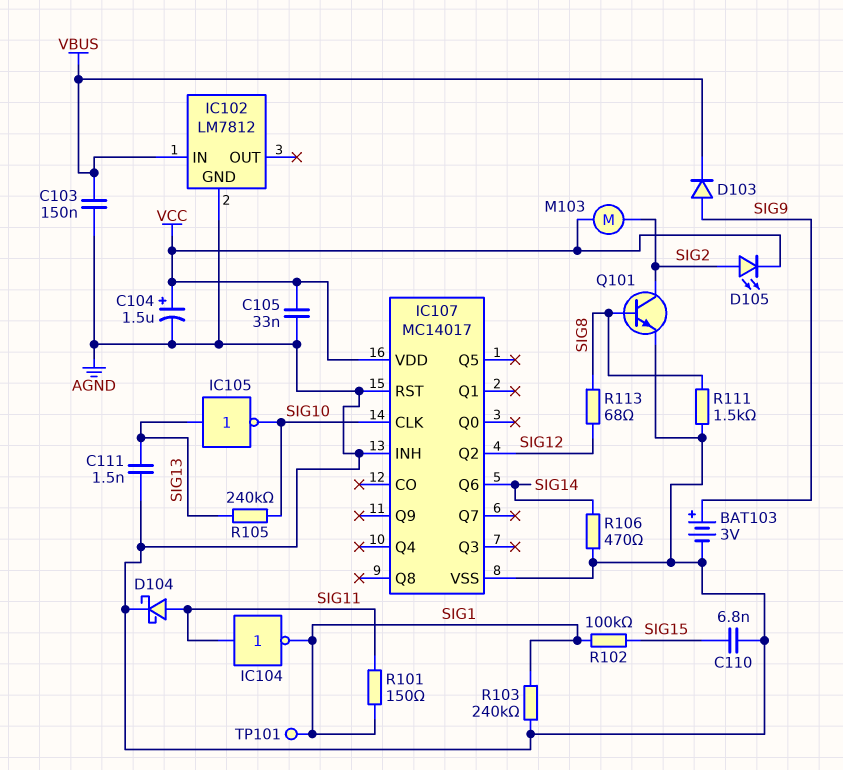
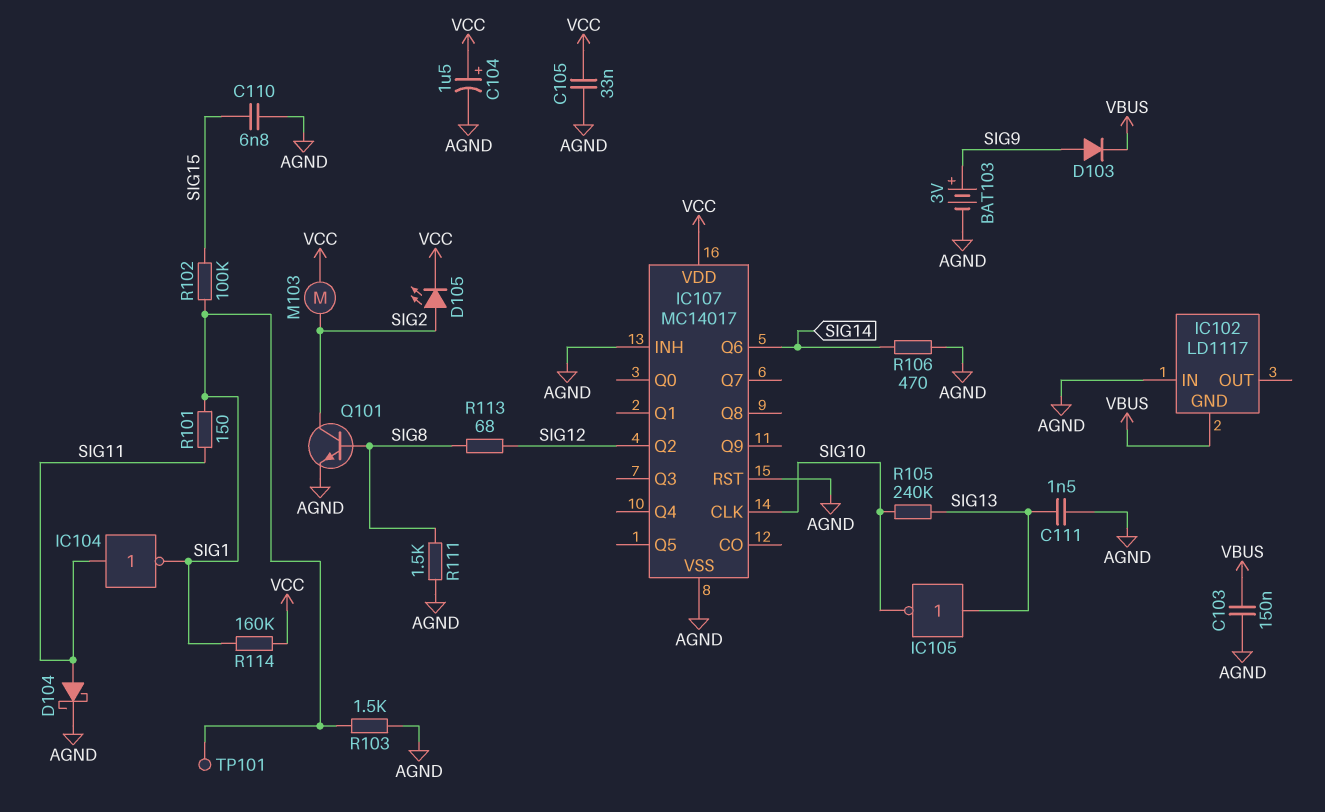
IC102: LM7812 -> LD1117
IC102 pin GND: AGND -> VBUS
IC102 pin IN: VBUS -> AGND
R103: 240k (AGND, SIG1) -> 1.5k (AGND, SIG1)
R114: none -> 160k (SIG1, VCC)

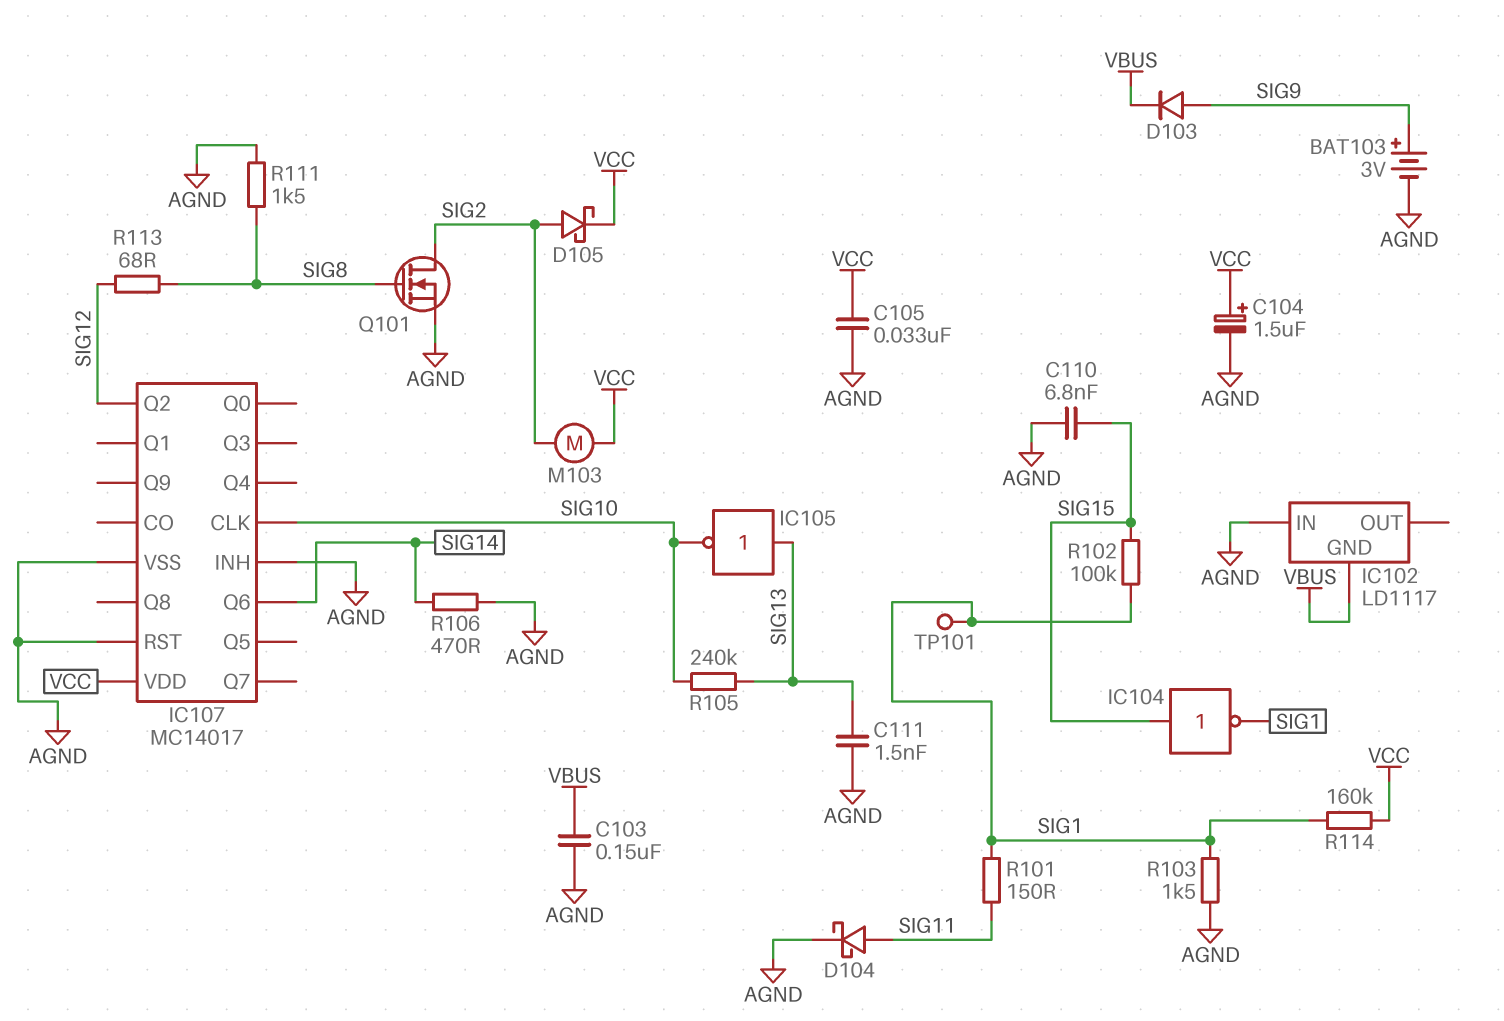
D105: LED (A SIG2, K VCC) -> schottky (A SIG2, K VCC)
IC104: NOT (in SIG11, out SIG1) -> NOT (in SIG15, out SIG1)
Q101: NPN (B SIG8, C SIG2, E AGND) -> NMOS (G SIG8, D SIG2, S AGND)

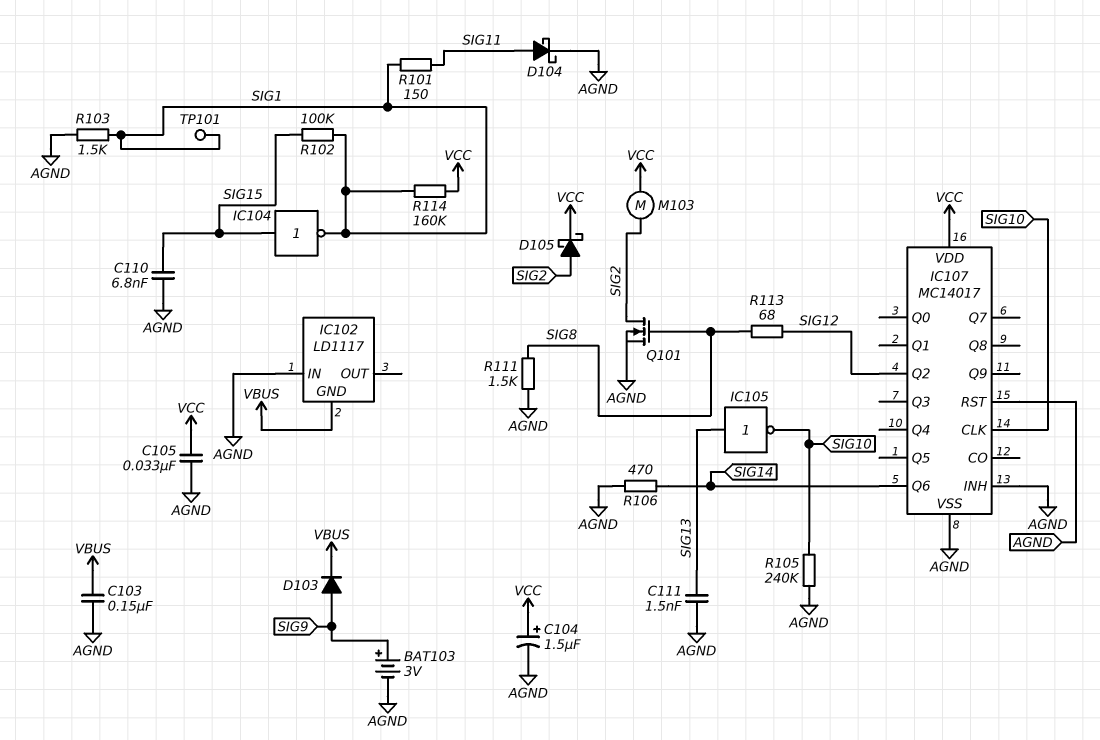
R105: 240k (SIG10, SIG13) -> 240k (AGND, SIG10)

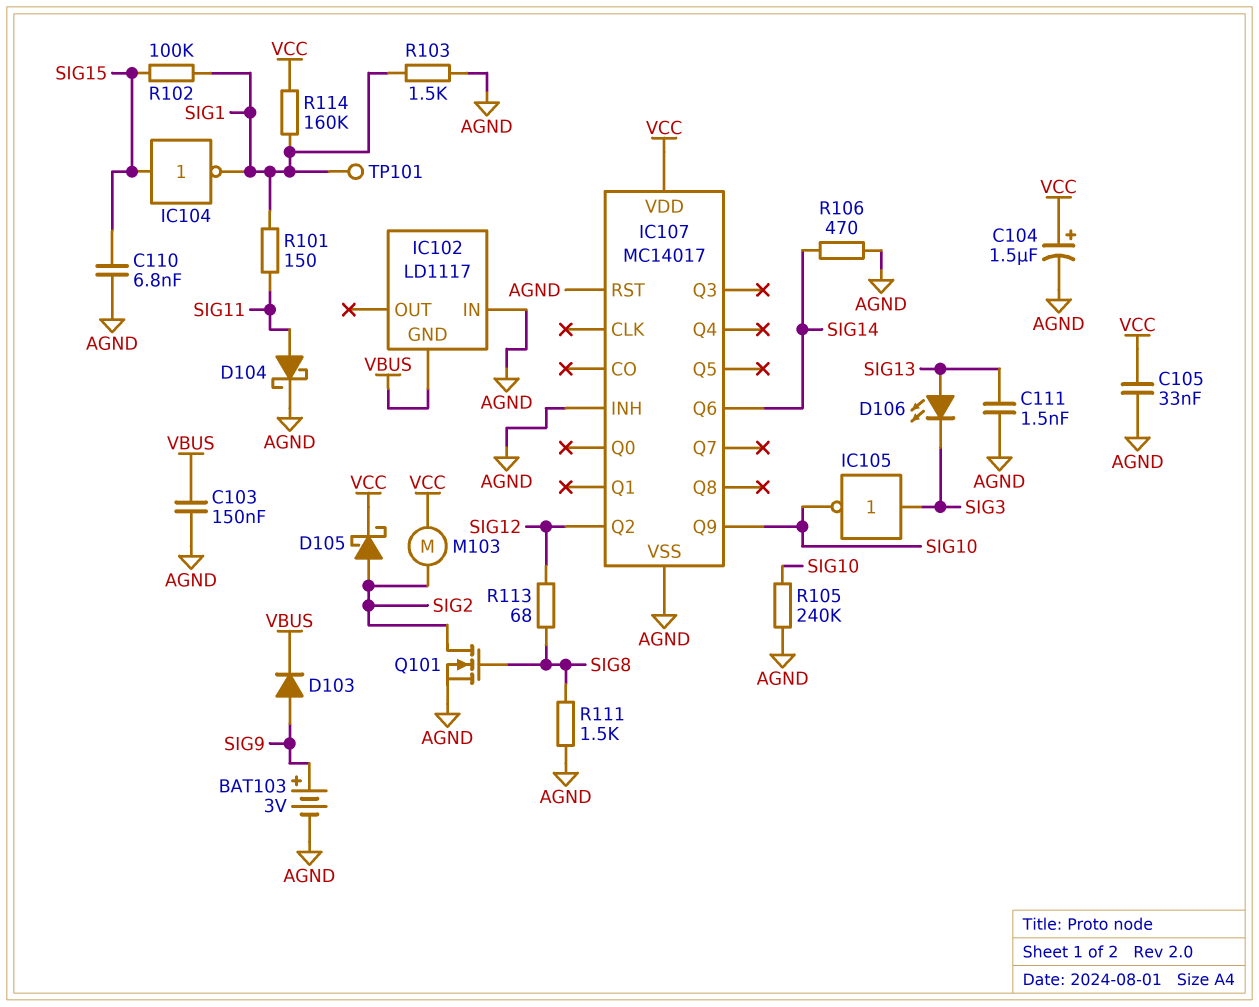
D106: none -> LED (A SIG13, K SIG3)
IC105: NOT (in SIG13, out SIG10) -> NOT (in SIG3, out SIG10)
IC107 pin CLK: SIG10 -> none
IC107 pin Q9: none -> SIG10

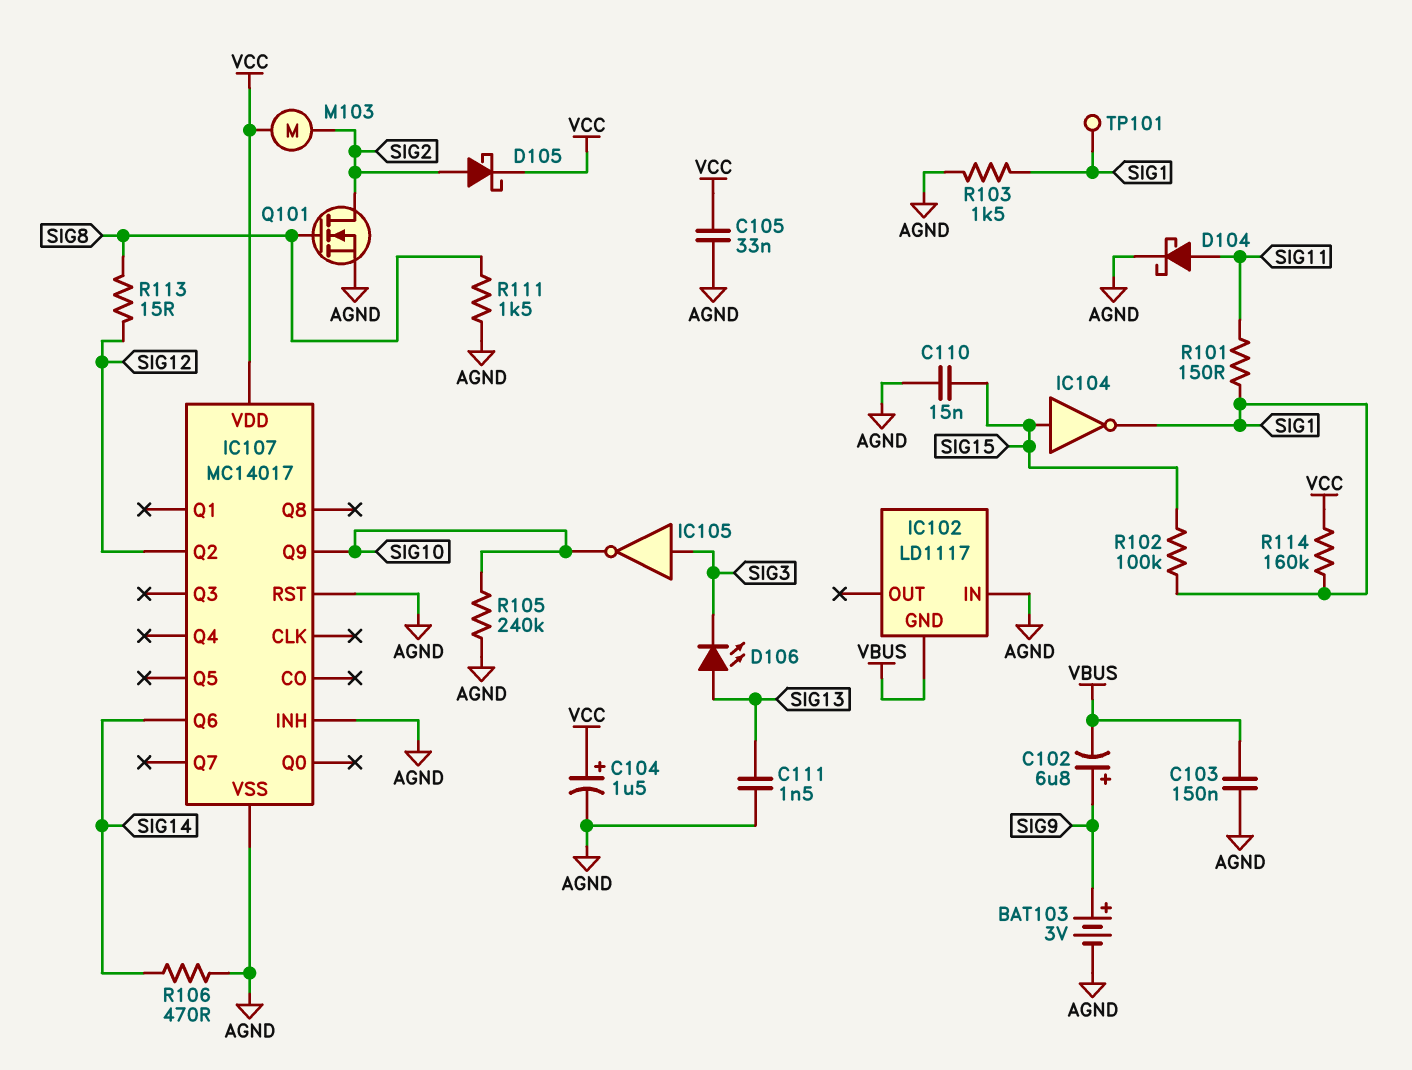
C102: none -> 6.8uF (plus SIG9, minus VBUS)
C110: 6.8nF (AGND, SIG15) -> 15nF (AGND, SIG15)
D103: diode (A SIG9, K VBUS) -> none
R113: 68 (SIG8, SIG12) -> 15 (SIG8, SIG12)

